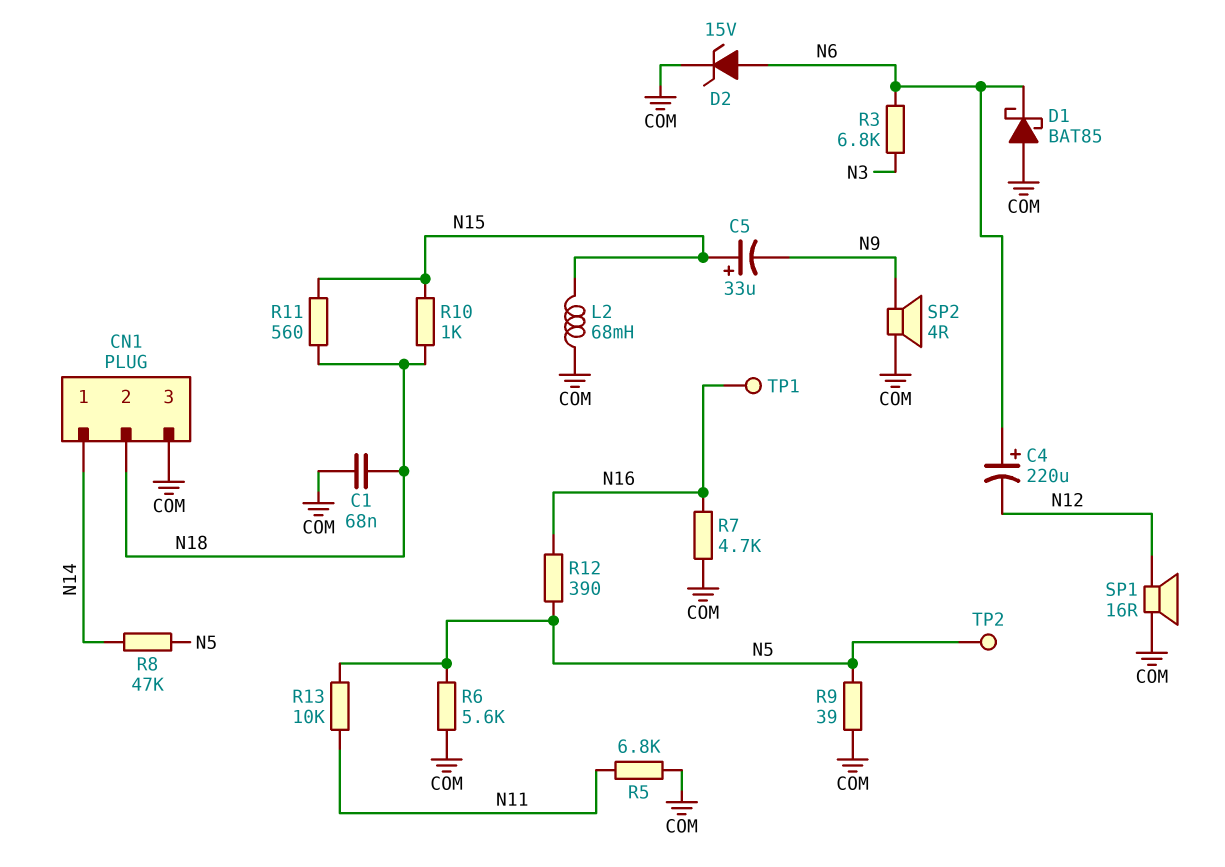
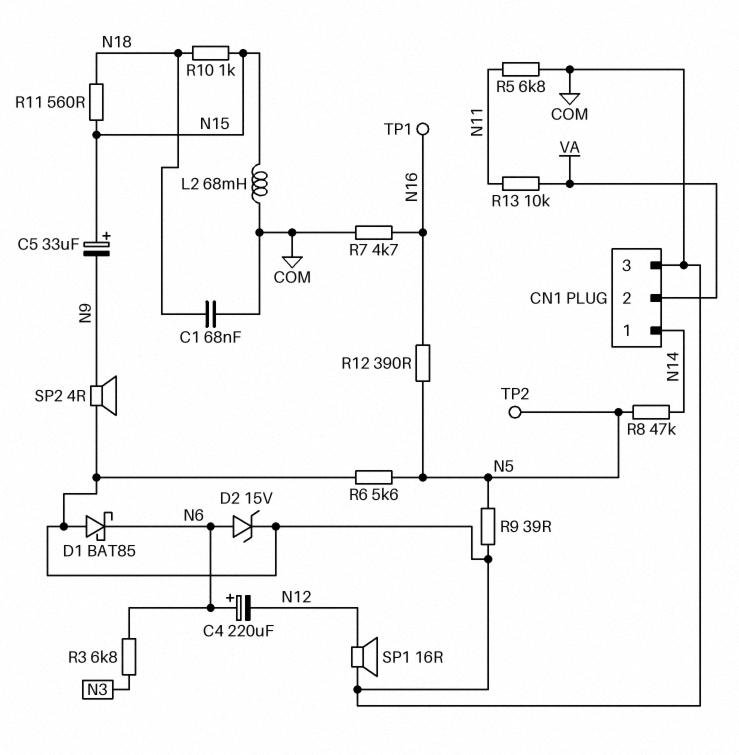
CN1 pin 2: N18 -> VA
R13: 10k (N5, N11) -> 10k (N11, VA)

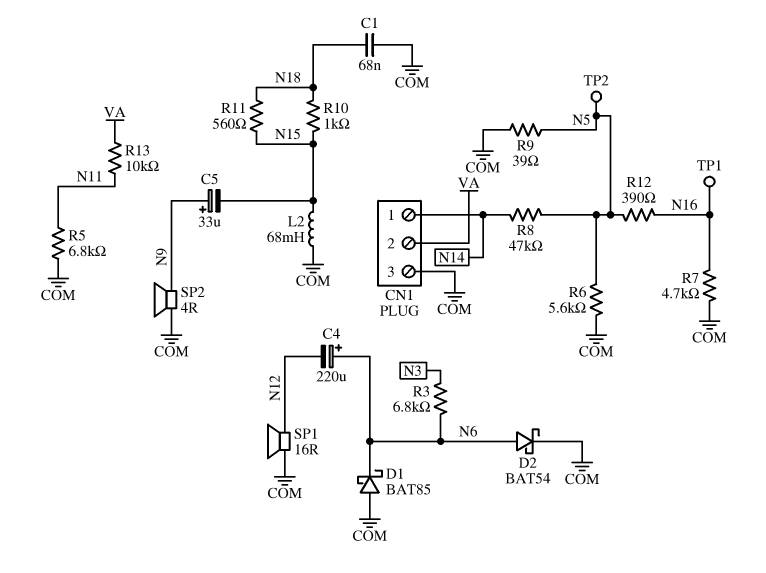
C5: 33uF (plus N15, minus N9) -> 33uF (plus N9, minus N15)
D2: zener 15V (A N6, K COM) -> schottky BAT54 (A N6, K COM)

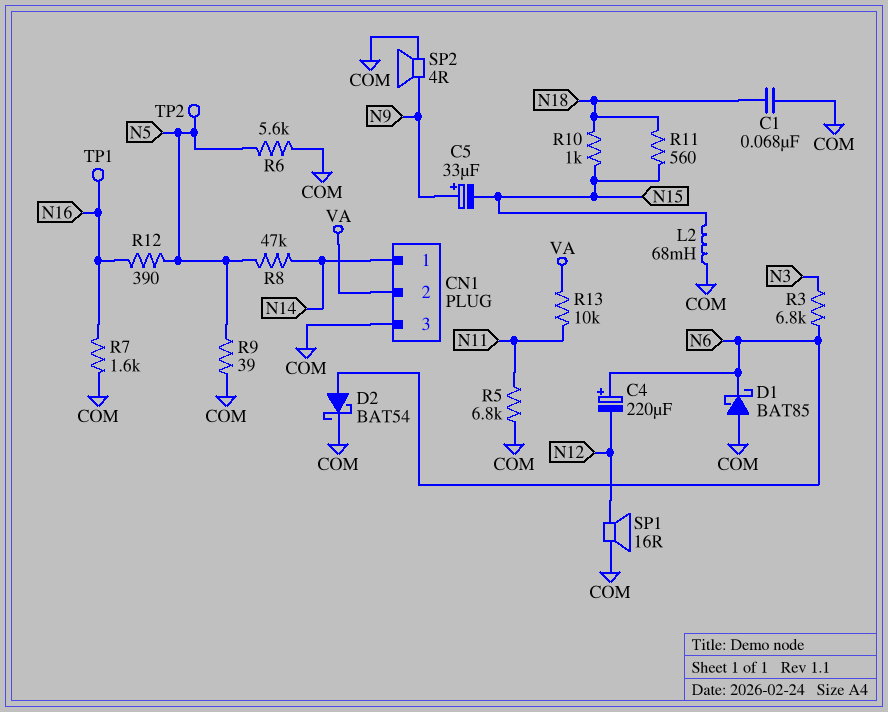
R7: 4.7k (COM, N16) -> 1.6k (COM, N16)

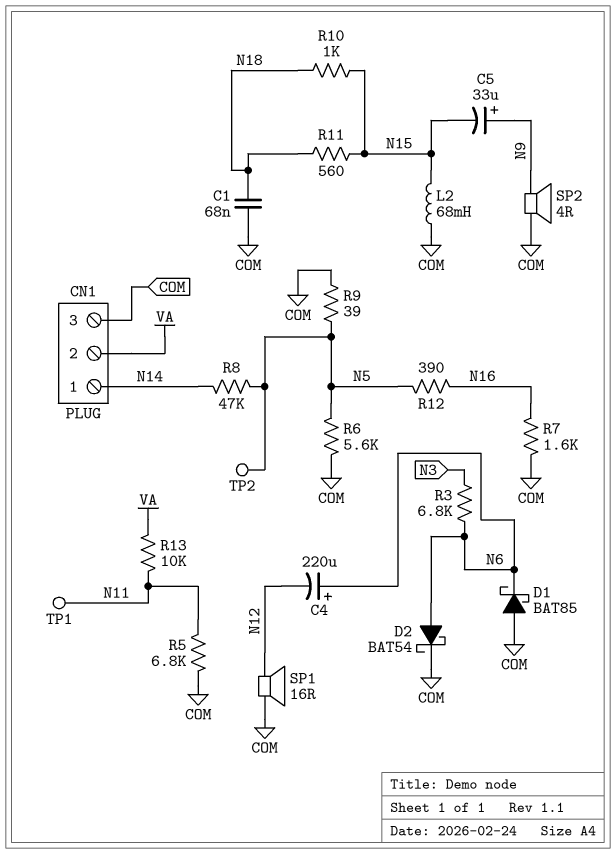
TP1: test point (N16) -> test point (N11)

